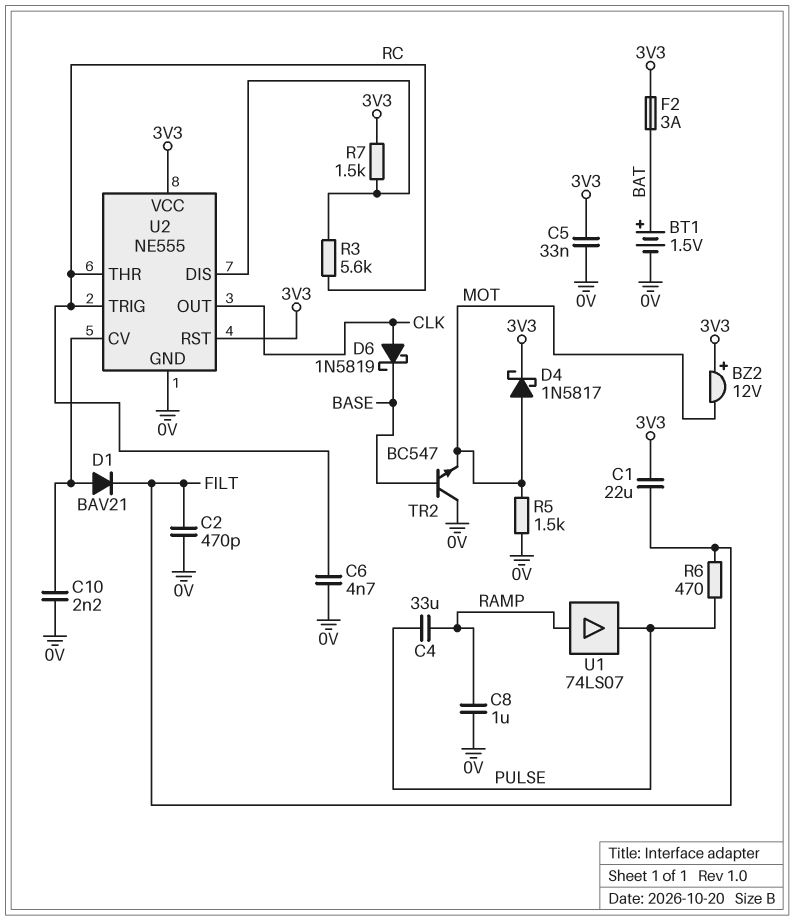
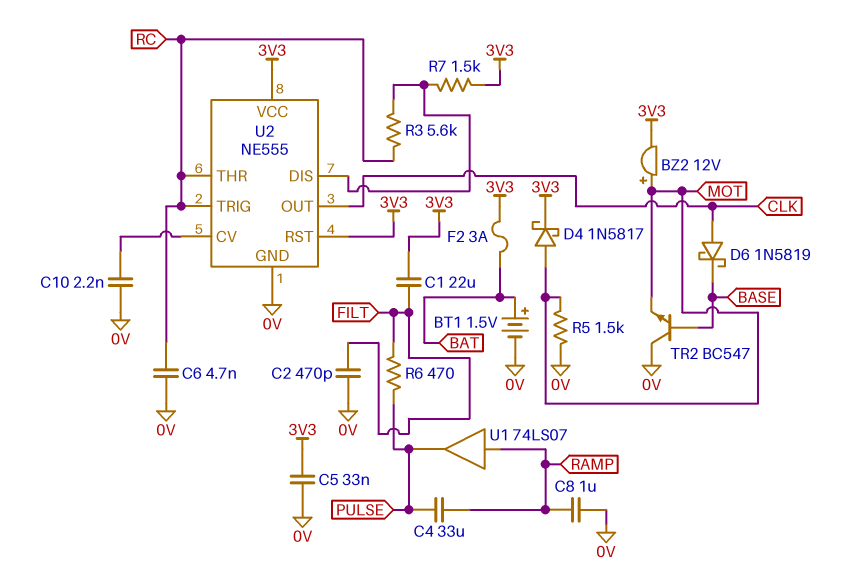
BZ2: buzzer 12V (plus 3V3, minus MOT) -> buzzer 12V (plus MOT, minus 3V3)
D1: diode BAV21 (A U2/CV, K FILT) -> none

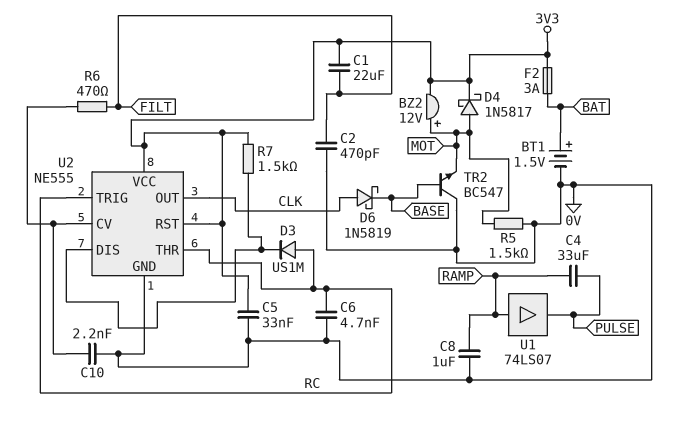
D3: none -> diode US1M (A RC, K U2/DIS)
R3: 5.6k (RC, U2/DIS) -> none
R6: 470 (FILT, PULSE) -> 470 (FILT, U2/CV)

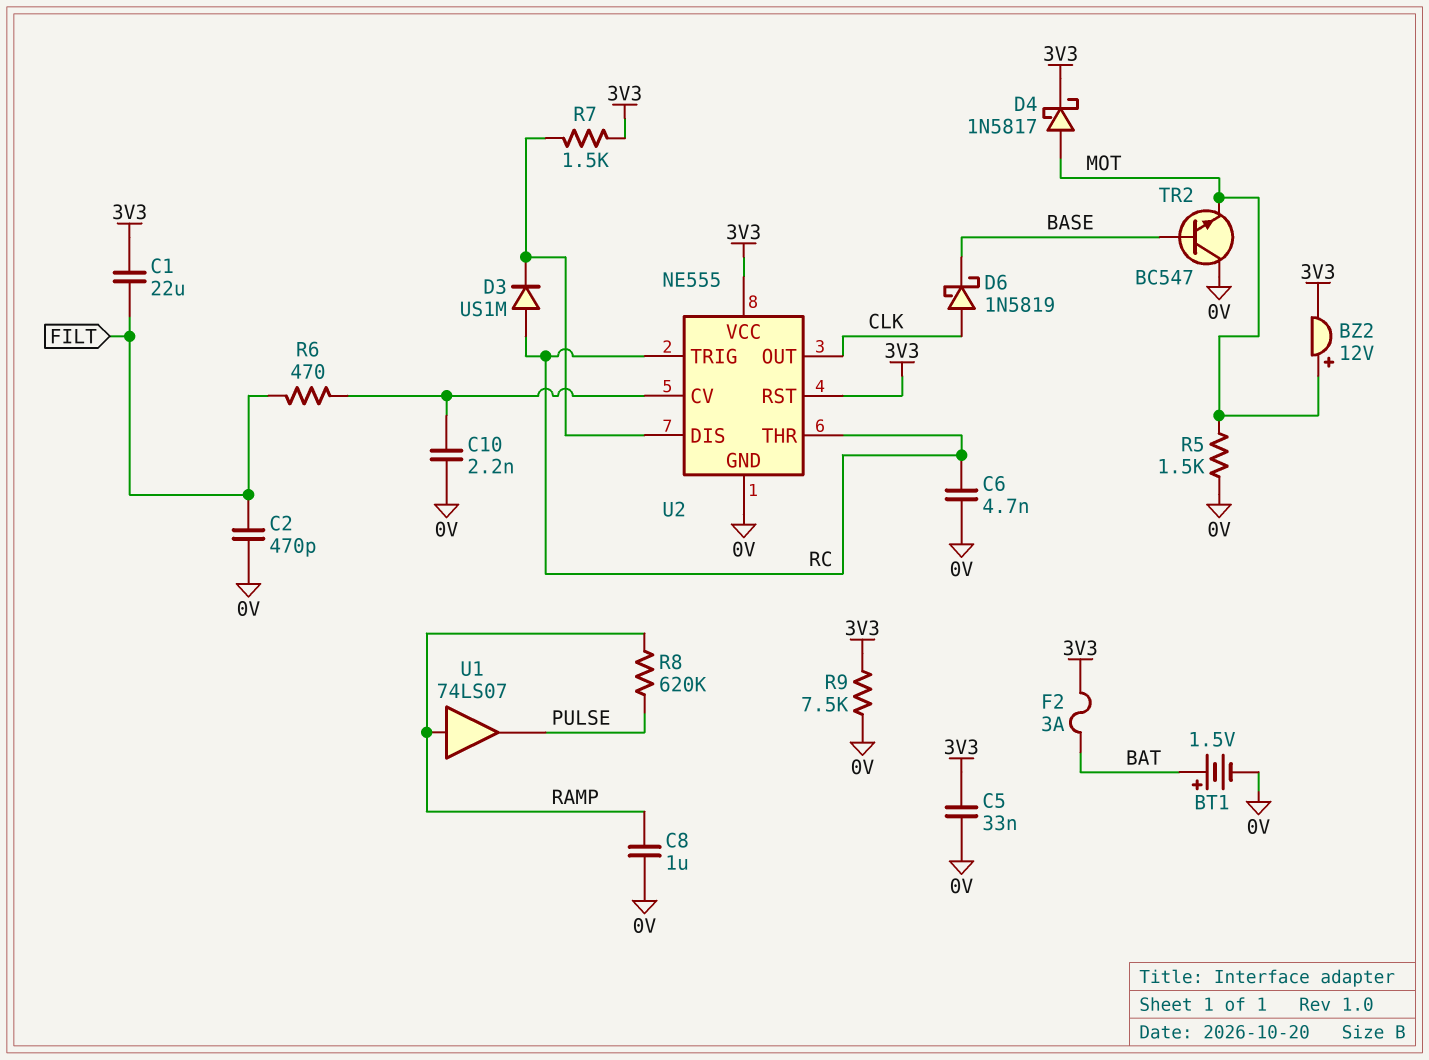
C4: 33uF (PULSE, RAMP) -> none
R8: none -> 620k (PULSE, RAMP)
R9: none -> 7.5k (0V, 3V3)

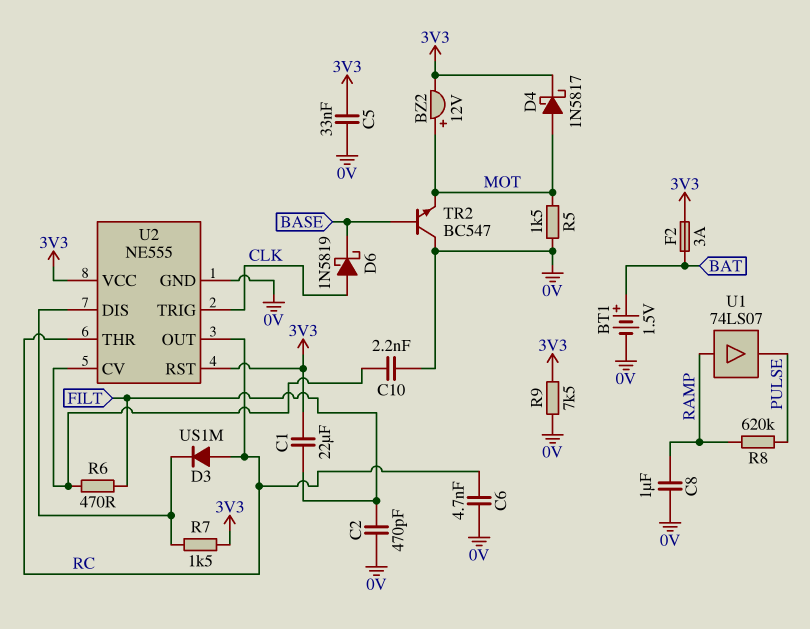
U2 pin OUT: CLK -> RC
U2 pin TRIG: RC -> CLK

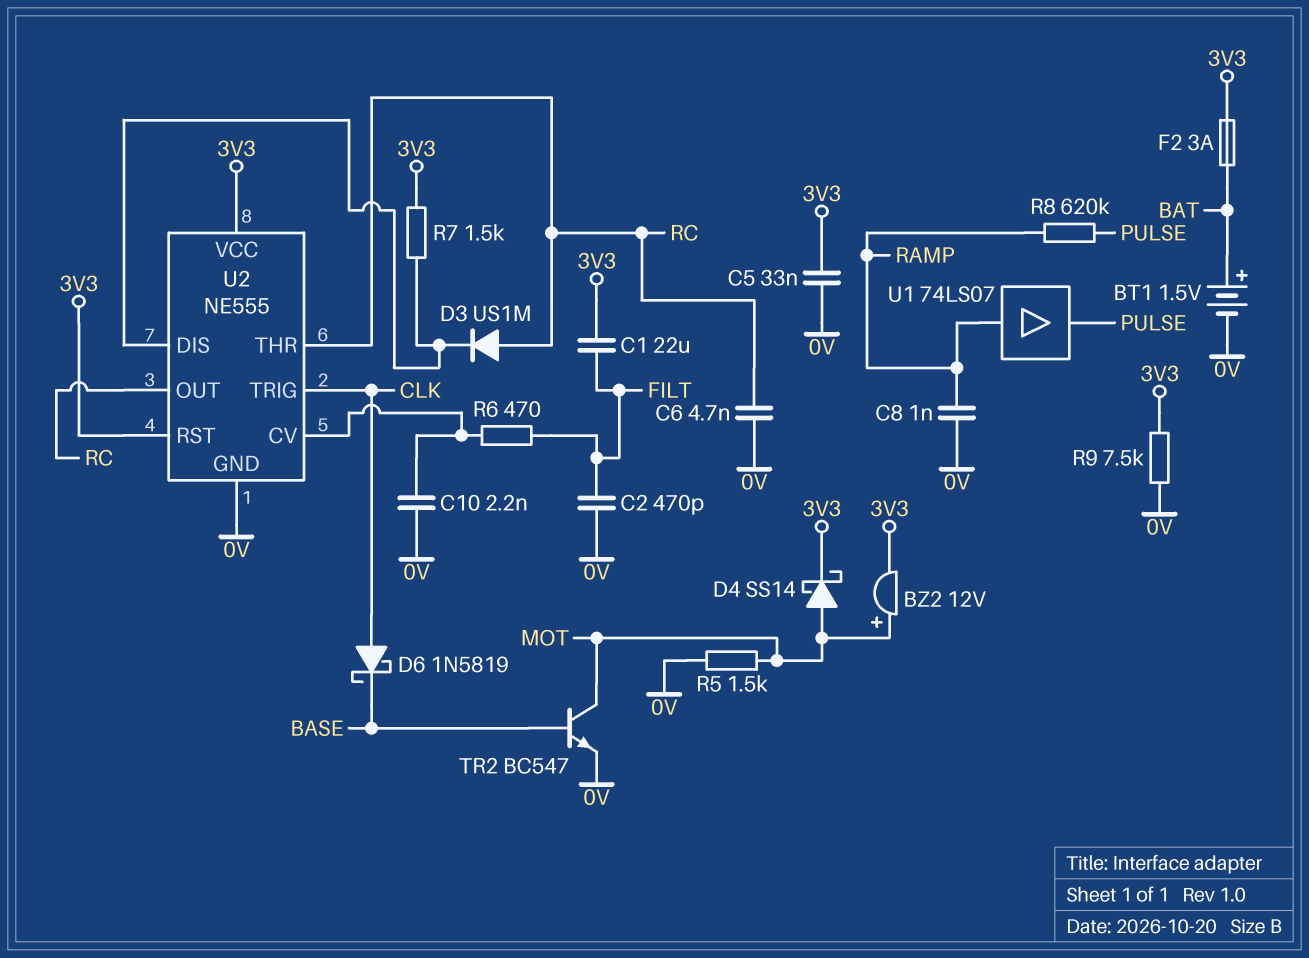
C8: 1uF (0V, RAMP) -> 1nF (0V, RAMP)
D4: schottky 1N5817 (A MOT, K 3V3) -> schottky SS14 (A MOT, K 3V3)
TR2: NPN BC547 (B BASE, C 0V, E MOT) -> NPN BC547 (B BASE, C MOT, E 0V)

